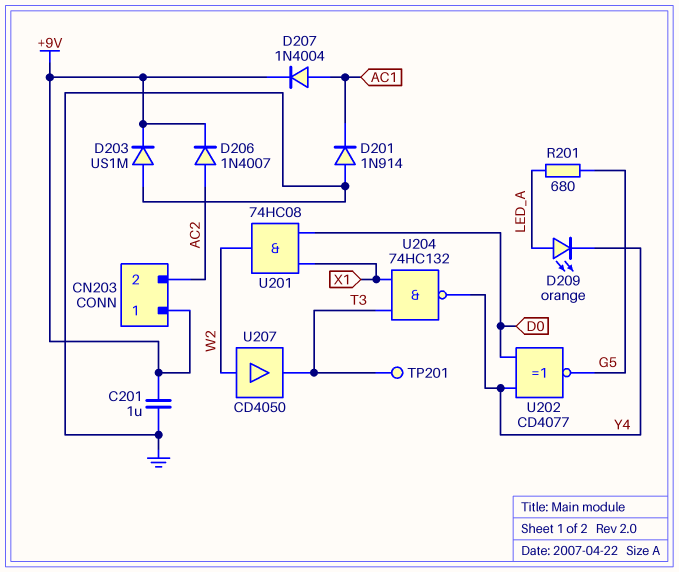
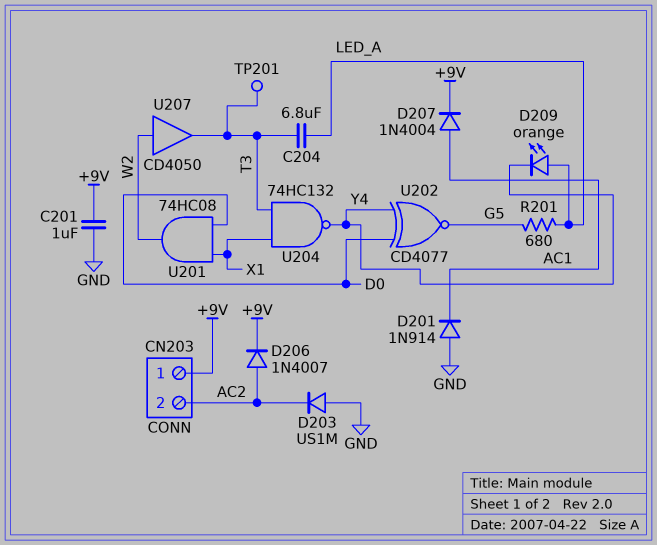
C204: none -> 6.8uF (LED_A, T3)
D203: diode US1M (A GND, K +9V) -> diode US1M (A GND, K AC2)

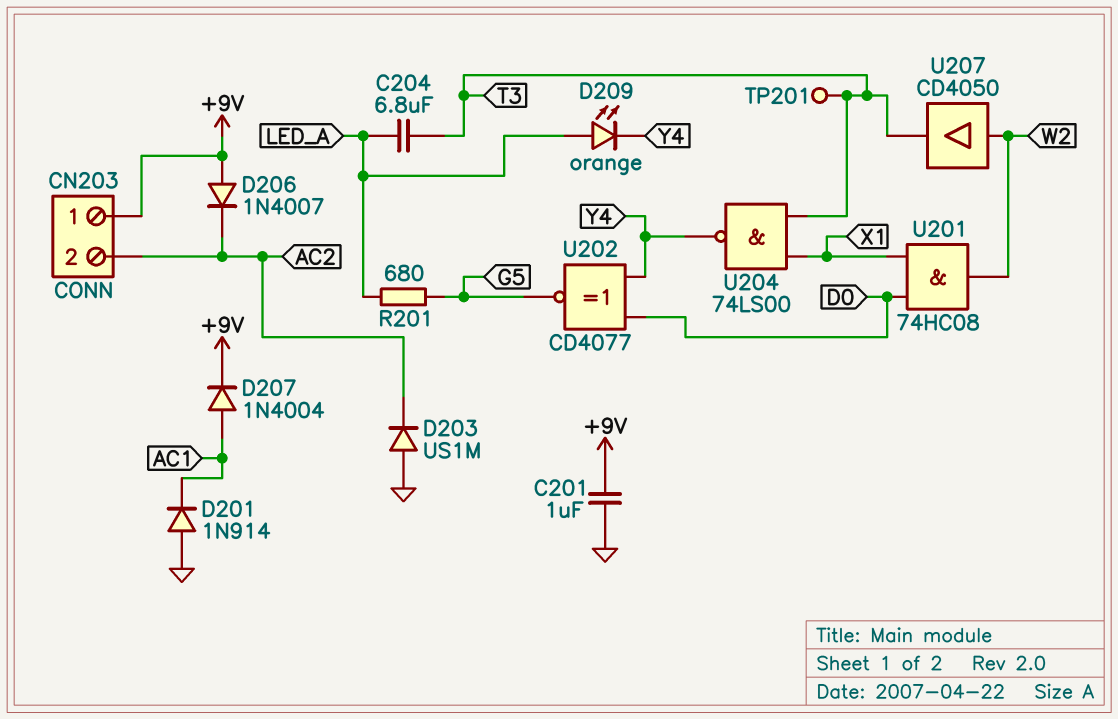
D206: diode 1N4007 (A AC2, K +9V) -> diode 1N4007 (A +9V, K AC2)
U204: NAND 74HC132 (in T3, in X1, out Y4) -> NAND 74LS00 (in T3, in X1, out Y4)

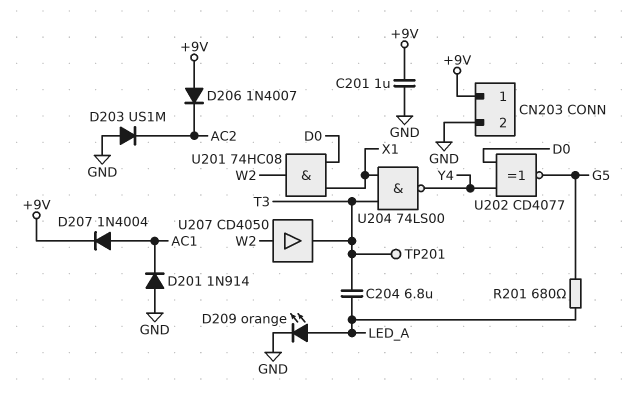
CN203 pin 2: AC2 -> GND
D209: LED orange (A LED_A, K Y4) -> LED orange (A LED_A, K GND)

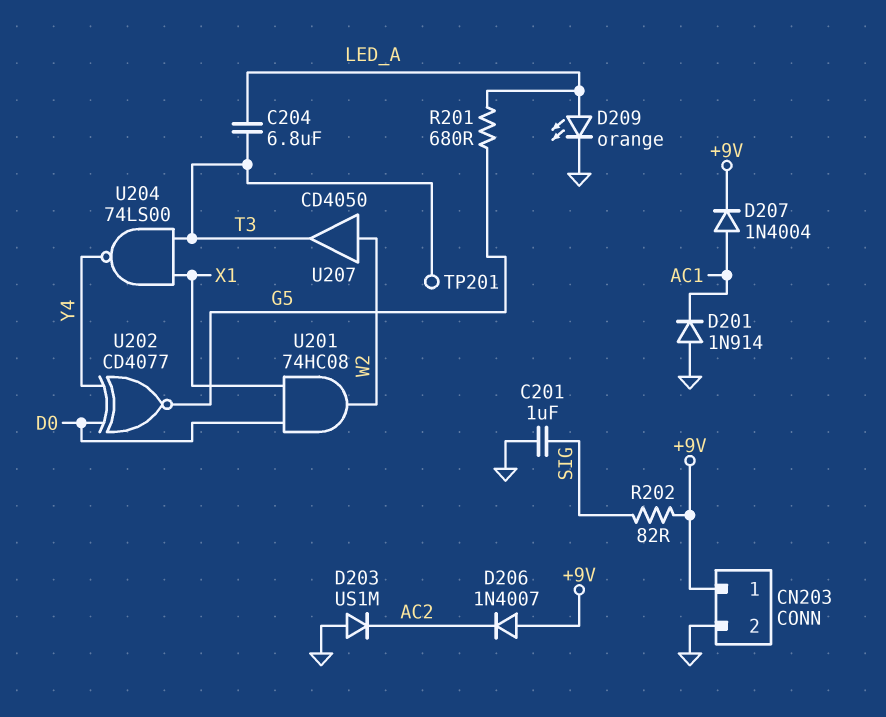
C201: 1uF (+9V, GND) -> 1uF (GND, SIG)
R202: none -> 82 (+9V, SIG)

